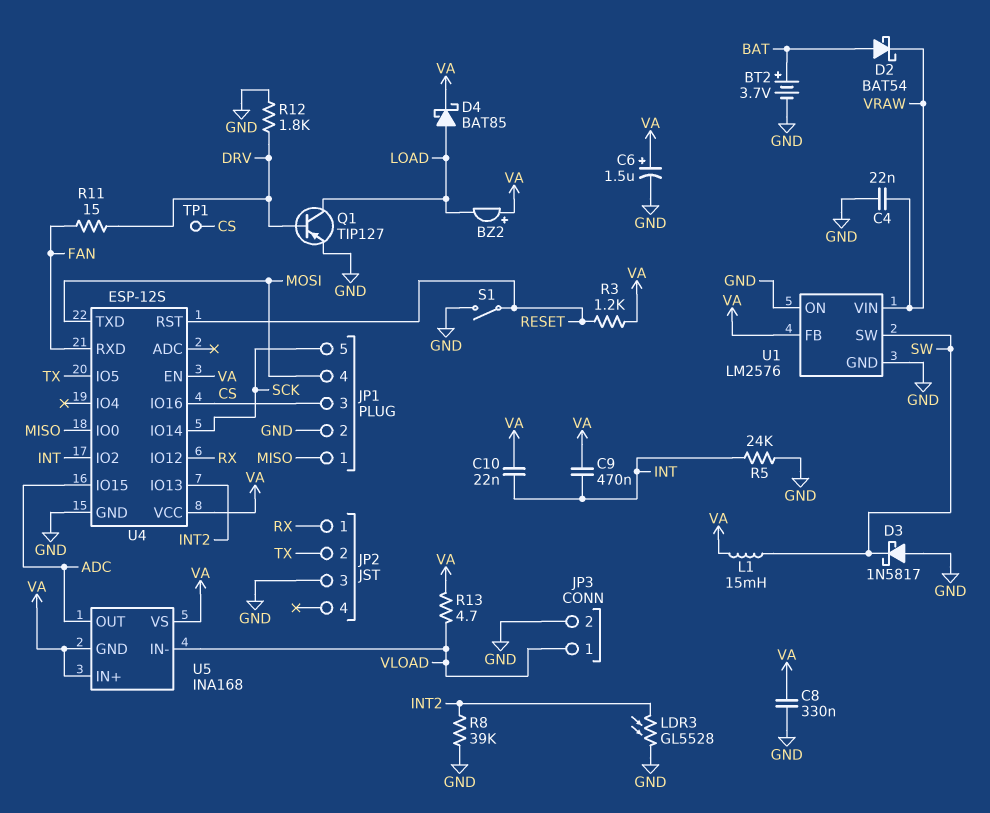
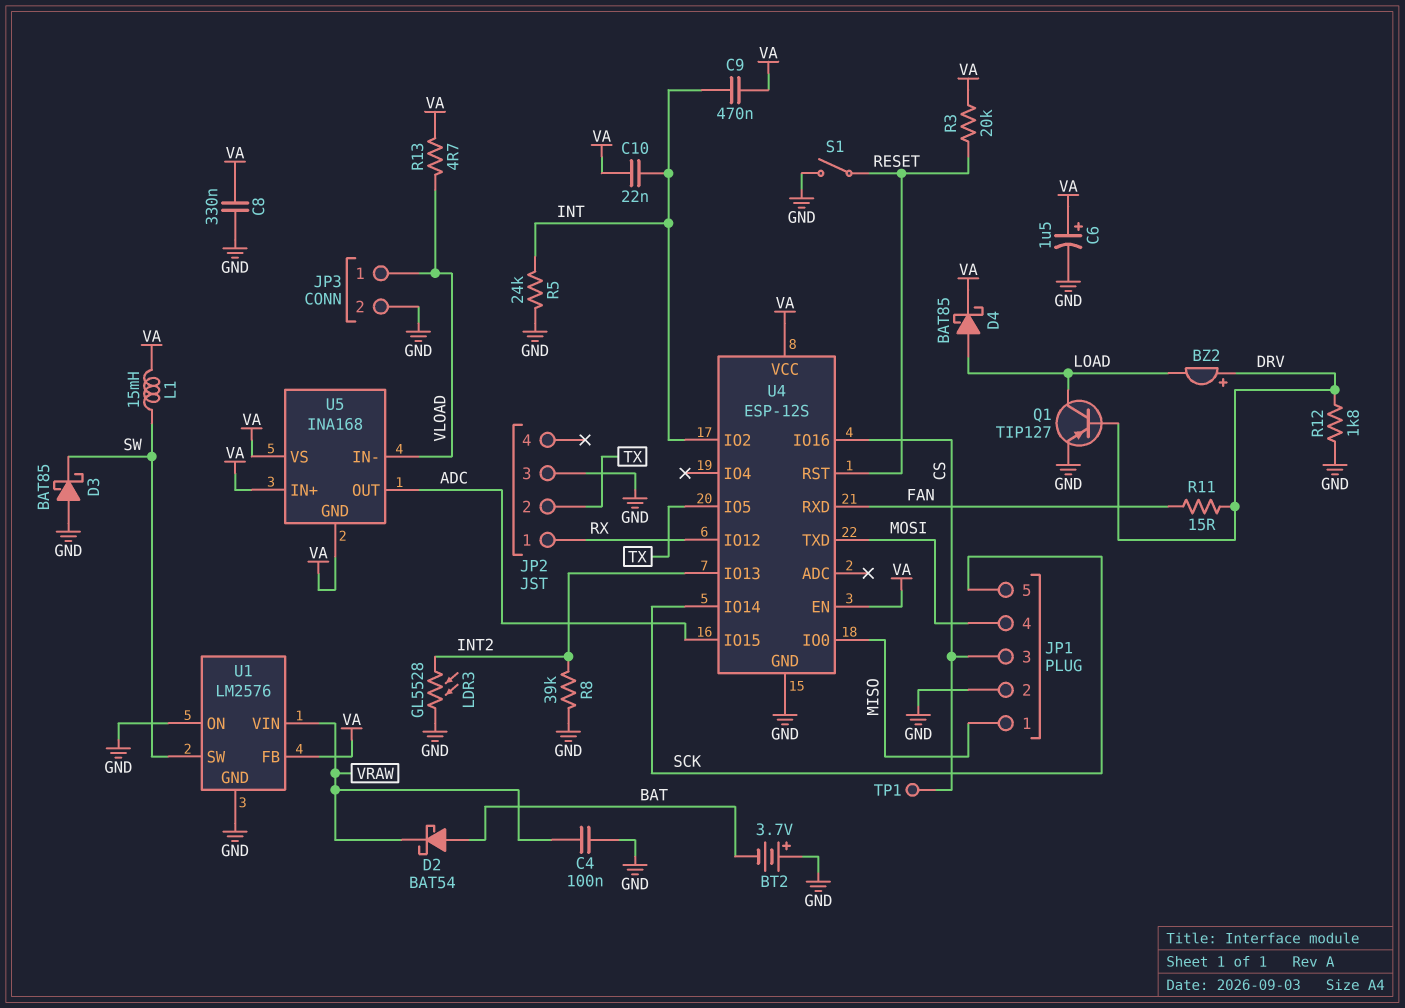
BT2: 3.7V (plus BAT, minus GND) -> 3.7V (plus GND, minus BAT)
BZ2: buzzer (plus VA, minus LOAD) -> buzzer (plus DRV, minus LOAD)
C4: 22nF (GND, VRAW) -> 100nF (GND, VRAW)
D3: schottky 1N5817 (A GND, K SW) -> schottky BAT85 (A GND, K SW)
R3: 1.2k (RESET, VA) -> 20k (RESET, VA)

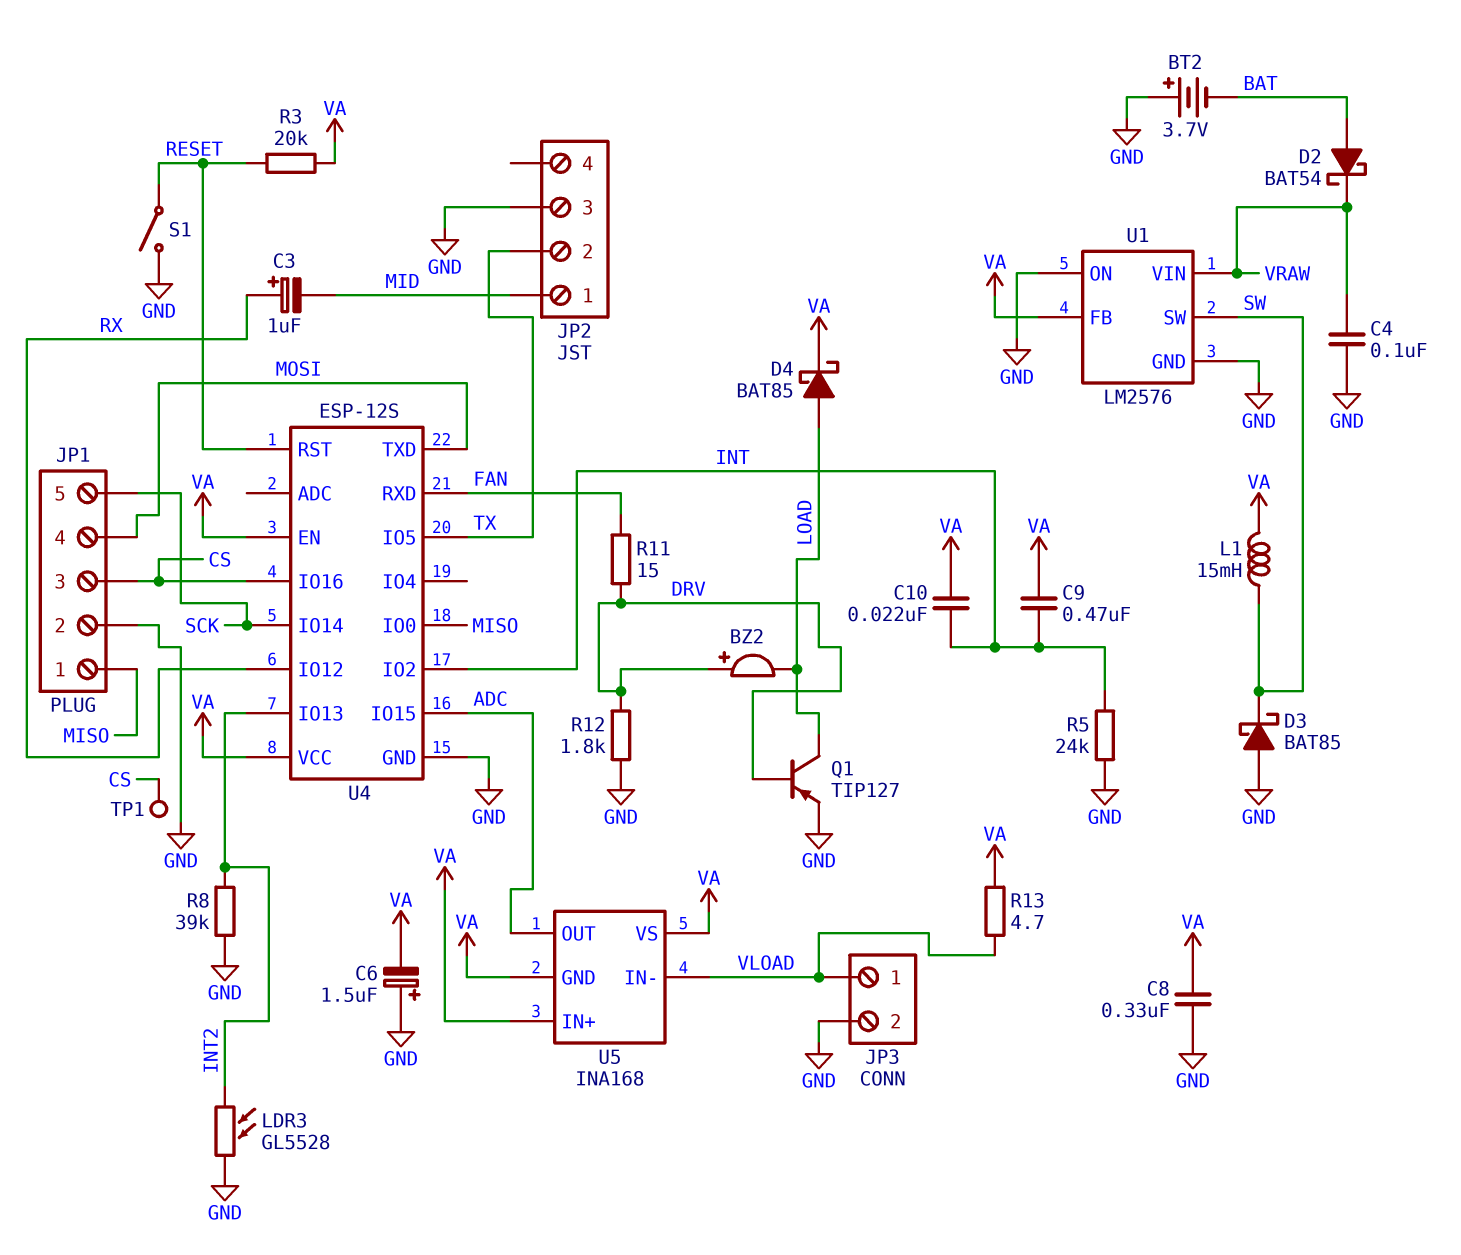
C3: none -> 1uF (plus RX, minus MID)
C6: 1.5uF (plus VA, minus GND) -> 1.5uF (plus GND, minus VA)
JP2 pin 1: RX -> MID

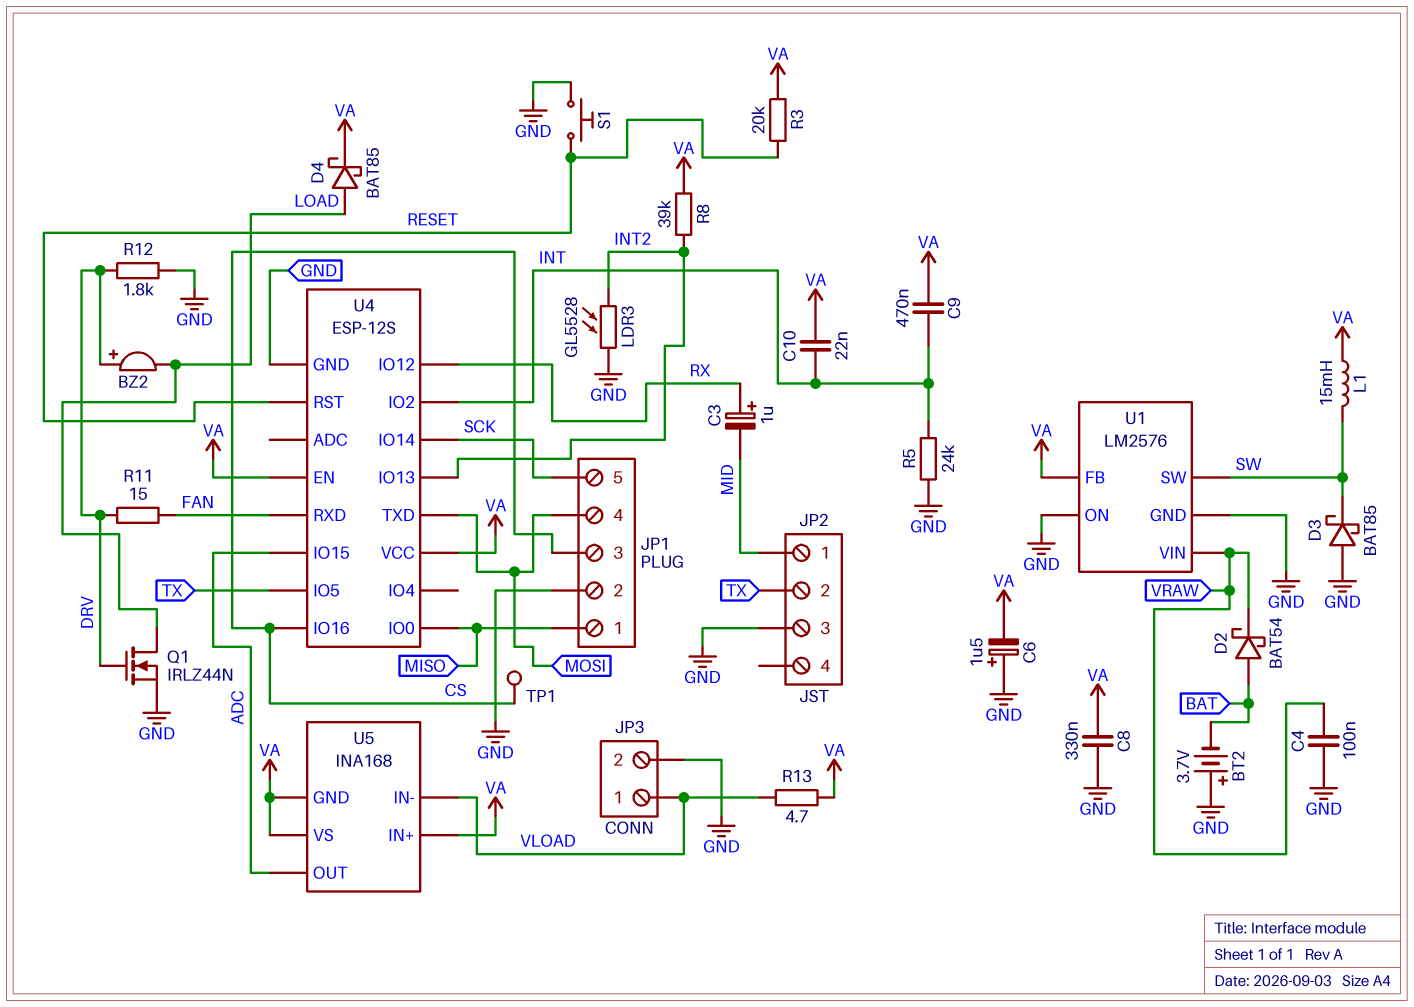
Q1: PNP TIP127 (B DRV, C LOAD, E GND) -> NMOS IRLZ44N (G DRV, D LOAD, S GND)
R8: 39k (GND, INT2) -> 39k (INT2, VA)
S1: switch (GND, RESET) -> button (GND, RESET)

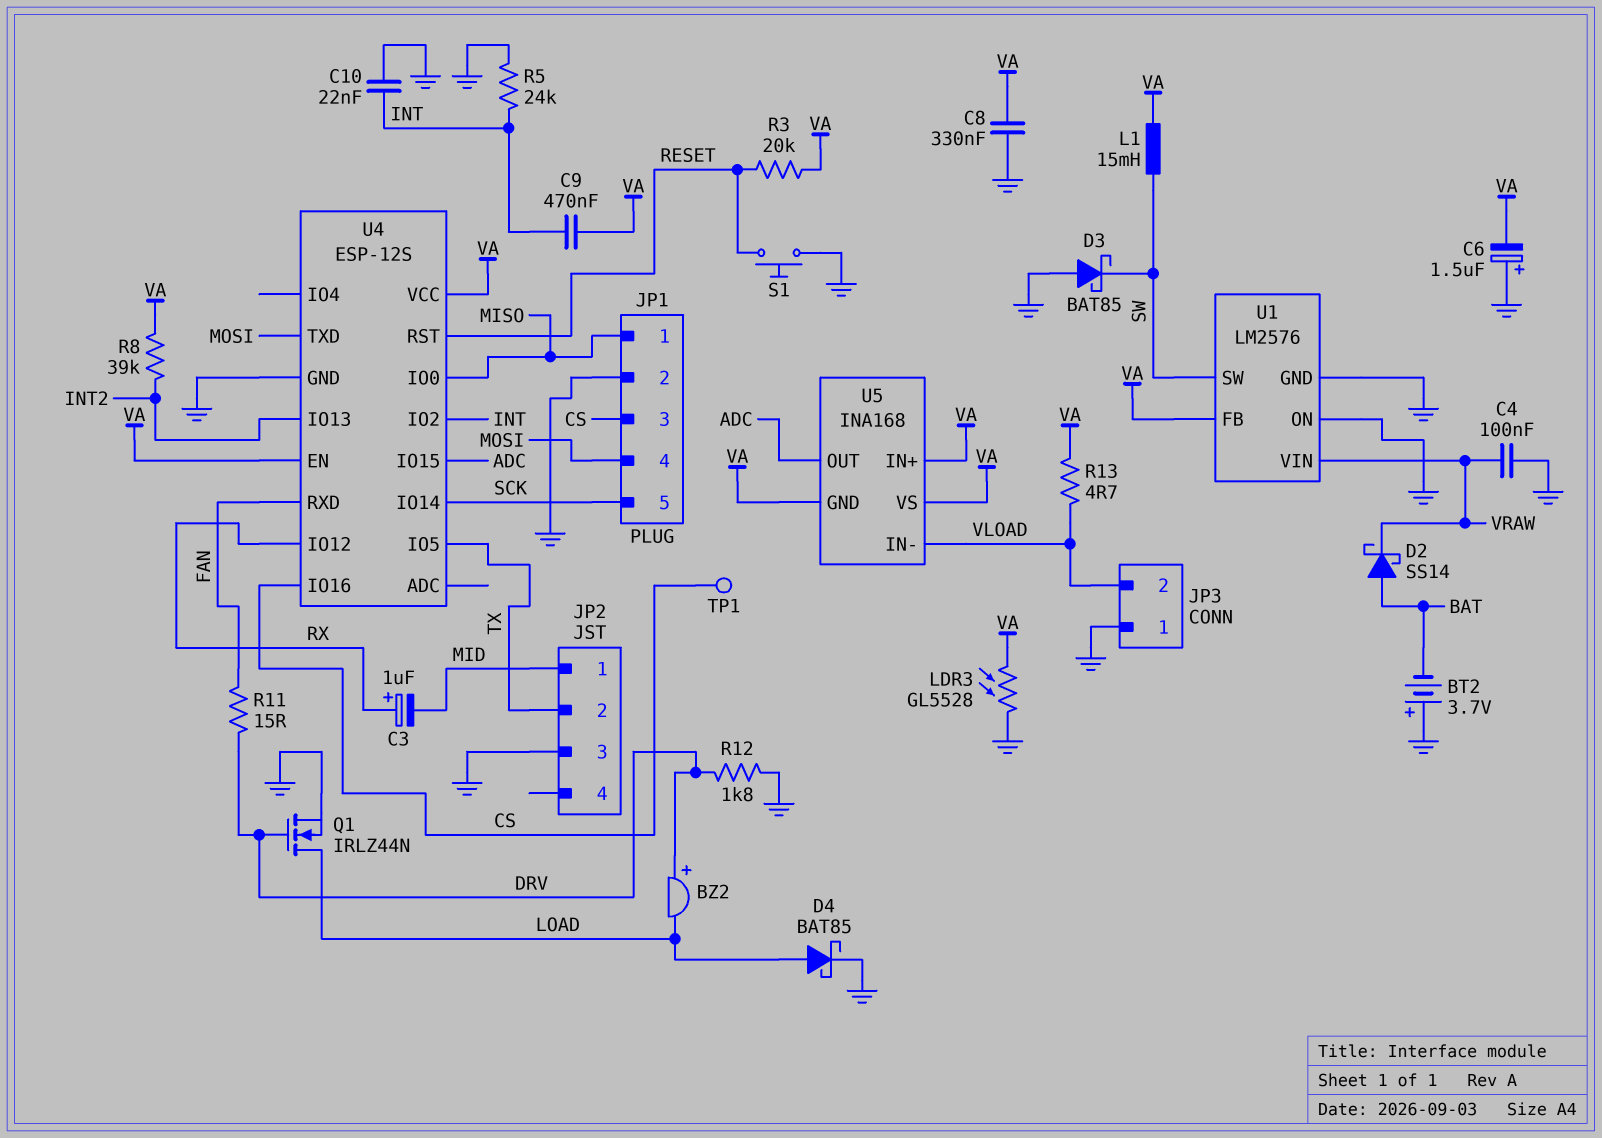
C10: 22nF (INT, VA) -> 22nF (GND, INT)
D2: schottky BAT54 (A BAT, K VRAW) -> schottky SS14 (A BAT, K VRAW)
D4: schottky BAT85 (A LOAD, K VA) -> schottky BAT85 (A LOAD, K GND)
JP3 pin 1: VLOAD -> GND
JP3 pin 2: GND -> VLOAD
LDR3: GL5528 (GND, INT2) -> GL5528 (GND, VA)

